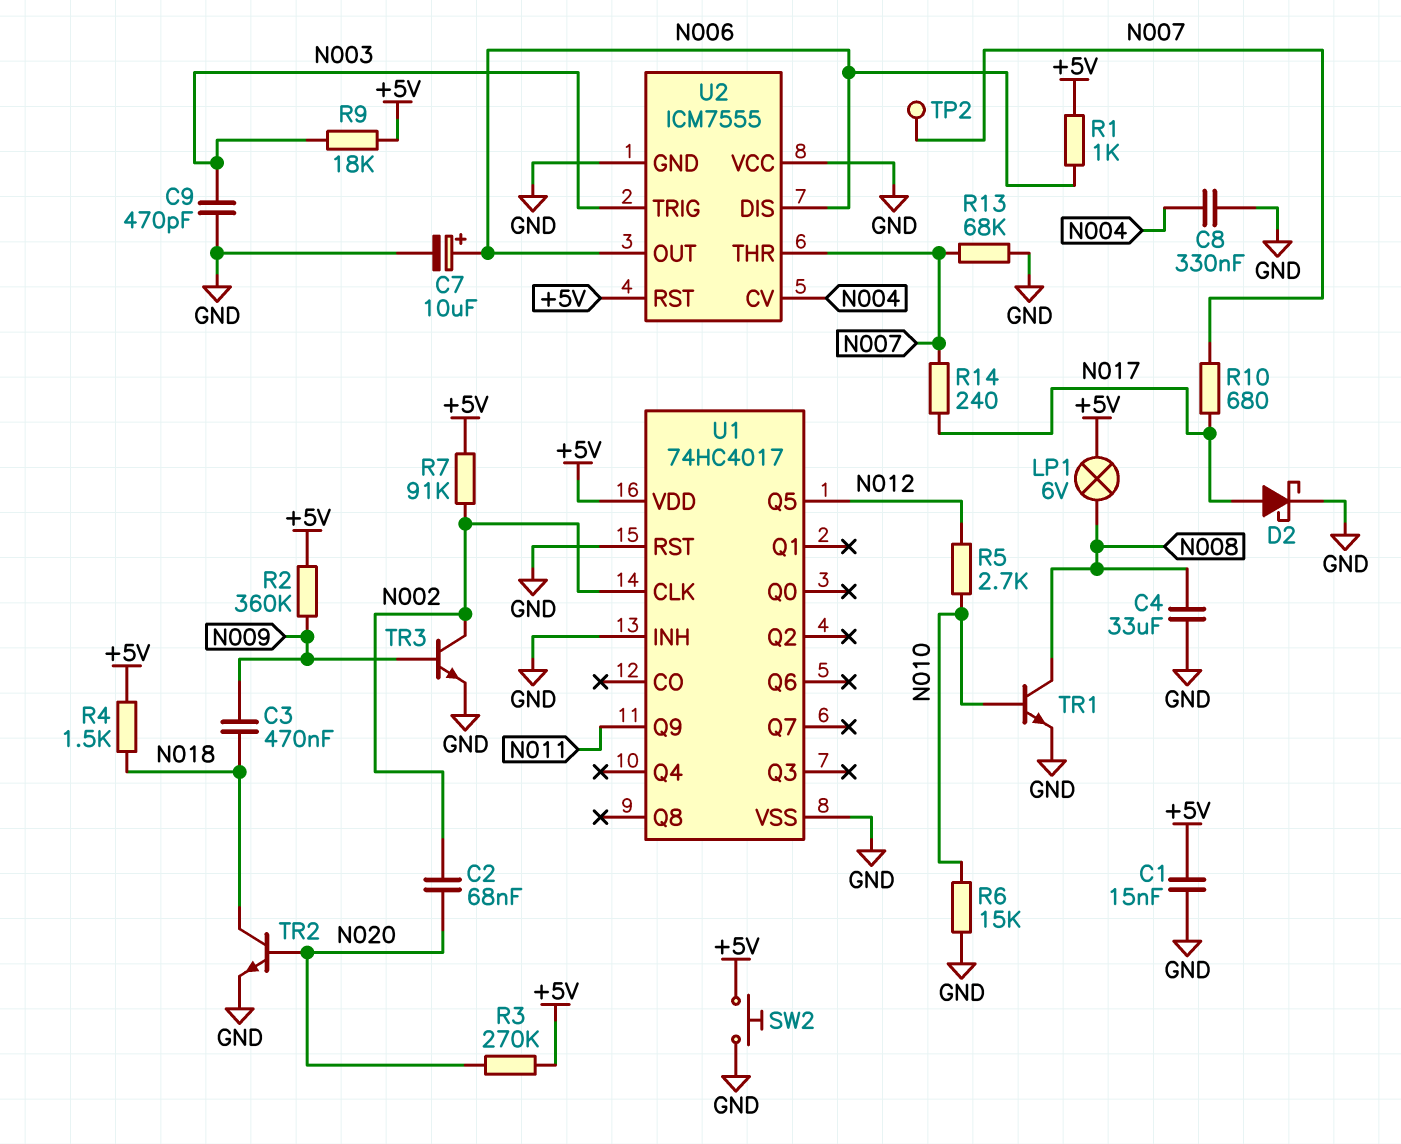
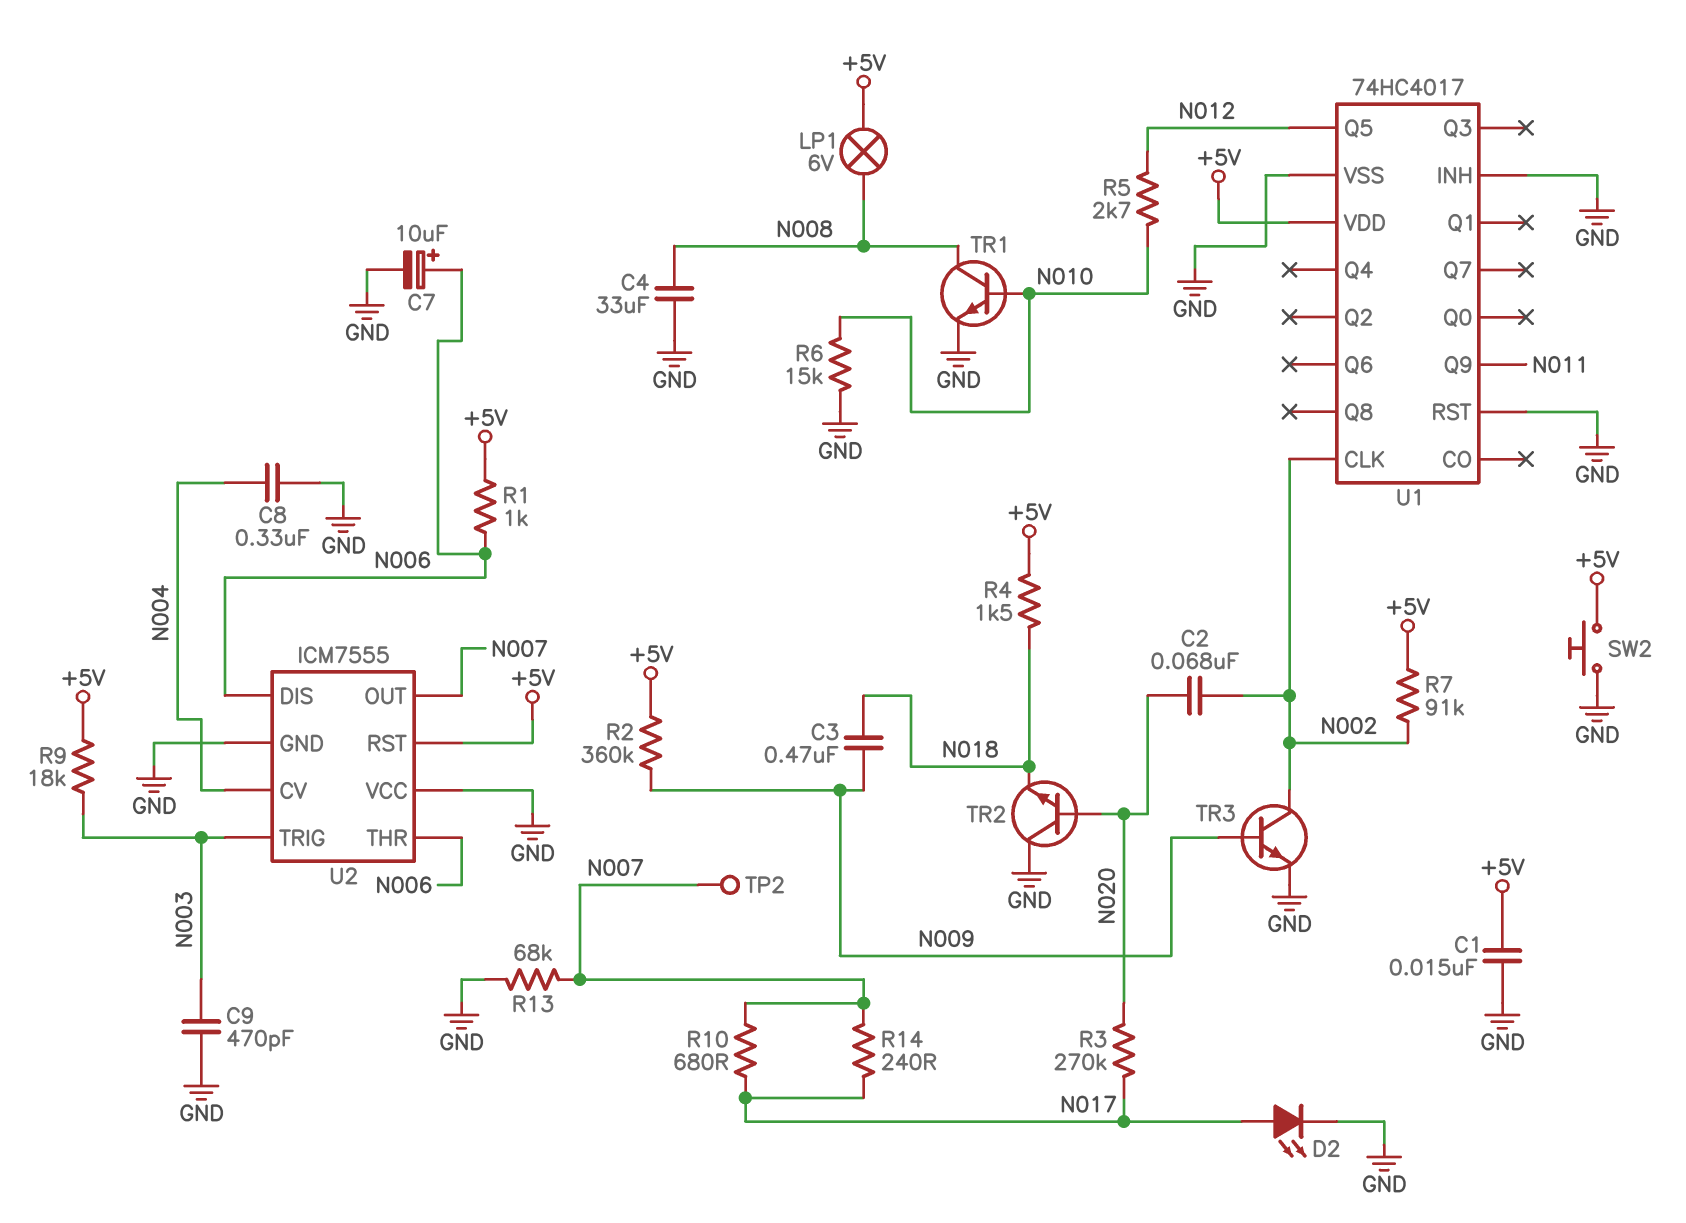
D2: schottky (A N017, K GND) -> LED (A N017, K GND)
R3: 270k (+5V, N020) -> 270k (N017, N020)
TR2: NPN (B N020, C N018, E GND) -> NPN (B N020, C GND, E N018)
U2 pin OUT: N006 -> N007
U2 pin THR: N007 -> N006

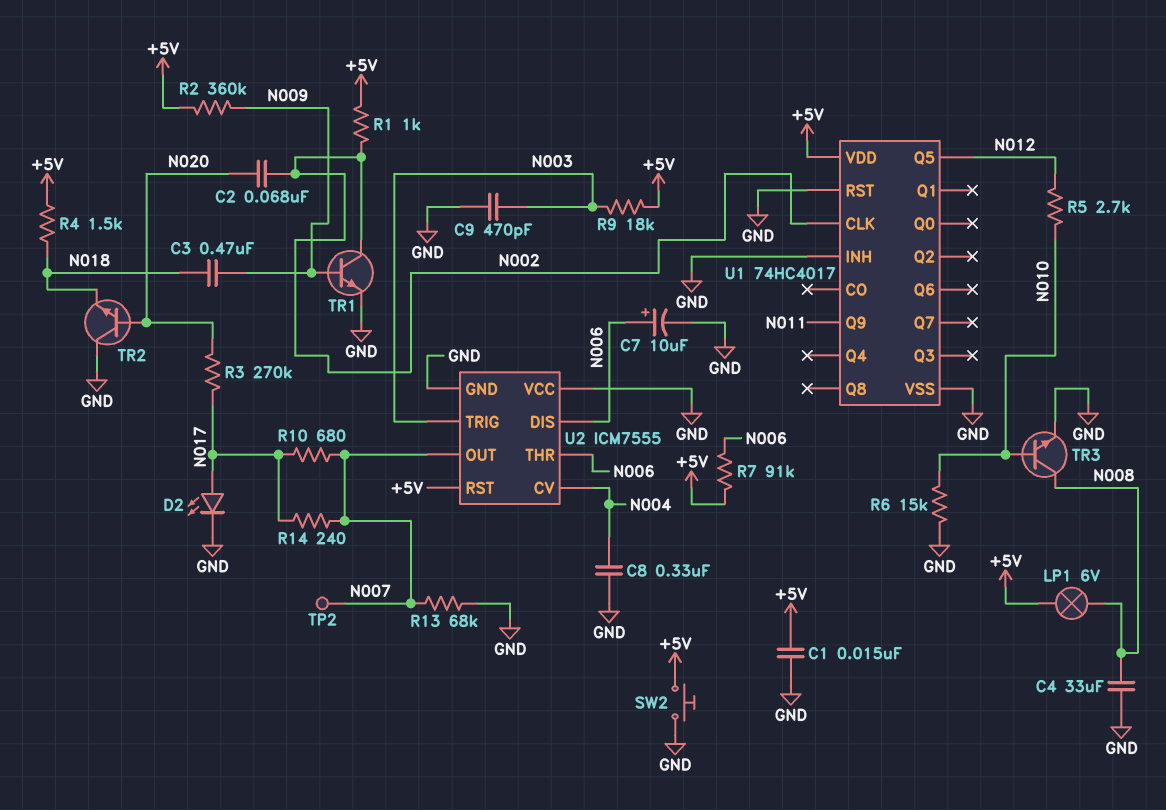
R1: 1k (+5V, N006) -> 1k (+5V, N002)
R7: 91k (+5V, N002) -> 91k (+5V, N006)
TR1: NPN (B N010, C N008, E GND) -> NPN (B N009, C N002, E GND)
TR3: NPN (B N009, C N002, E GND) -> NPN (B N010, C N008, E GND)

